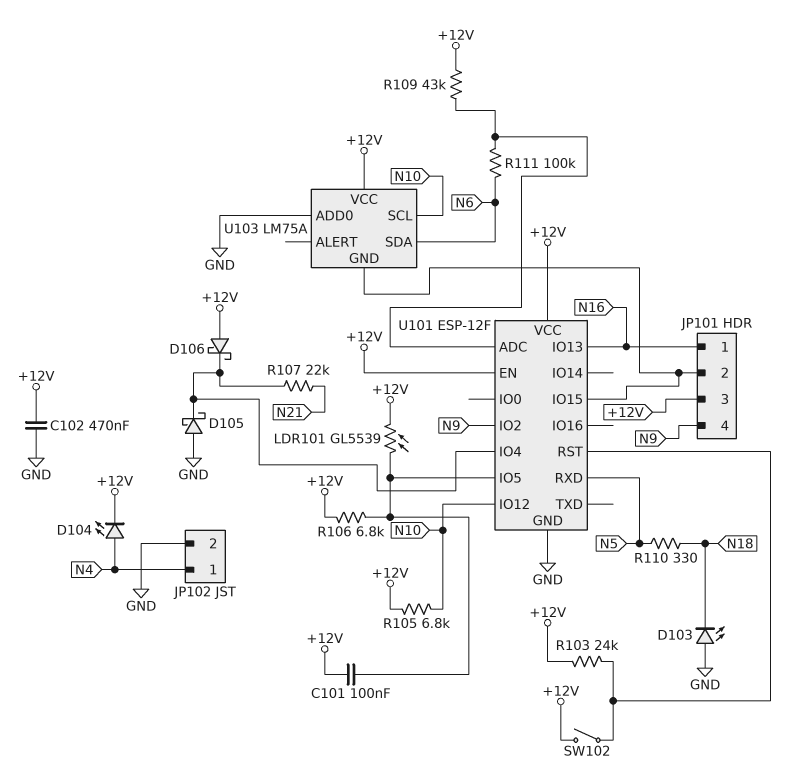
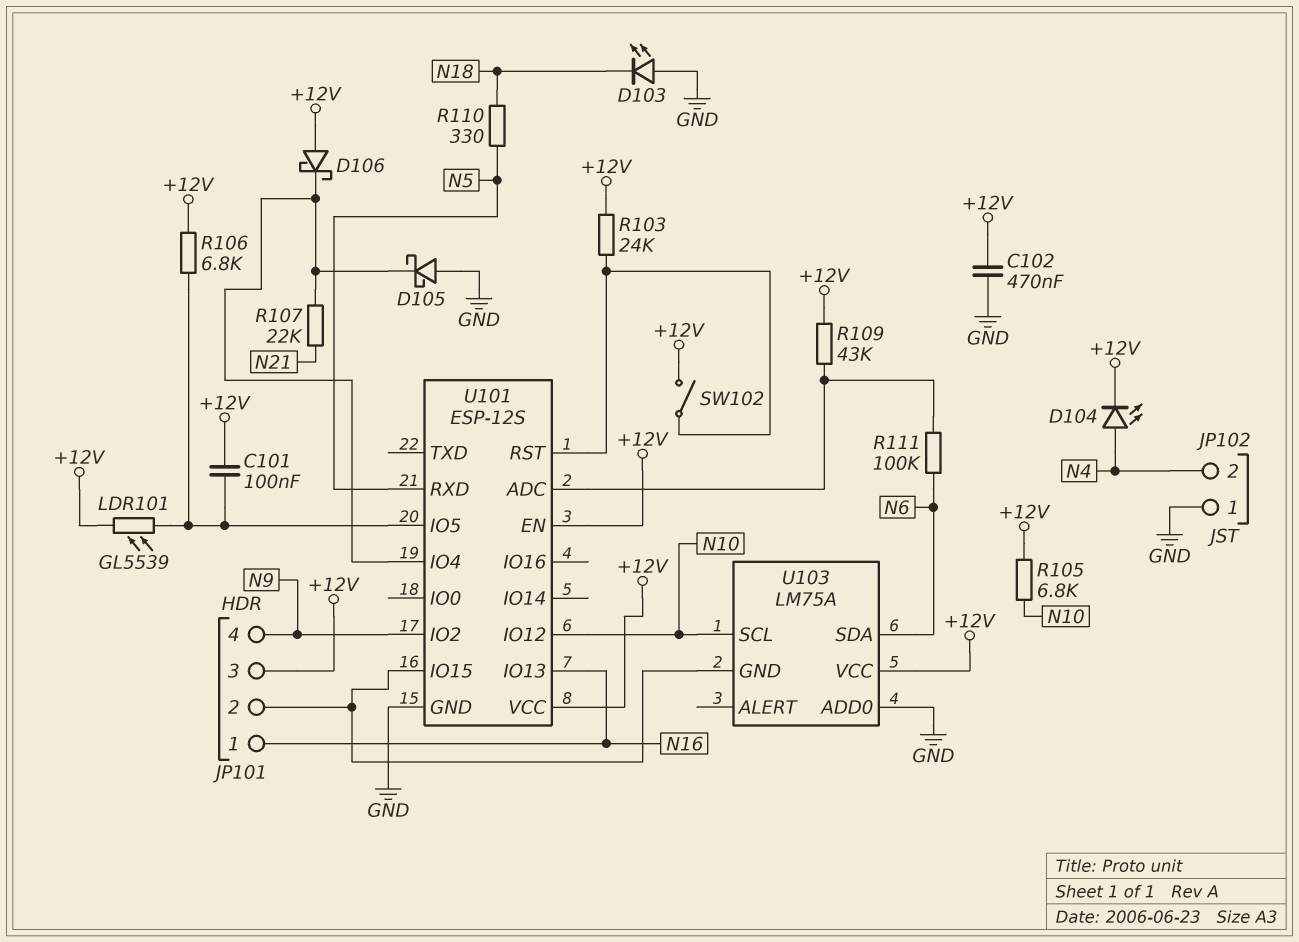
JP102 pin 1: N4 -> GND
JP102 pin 2: GND -> N4
U101: ESP-12F -> ESP-12S

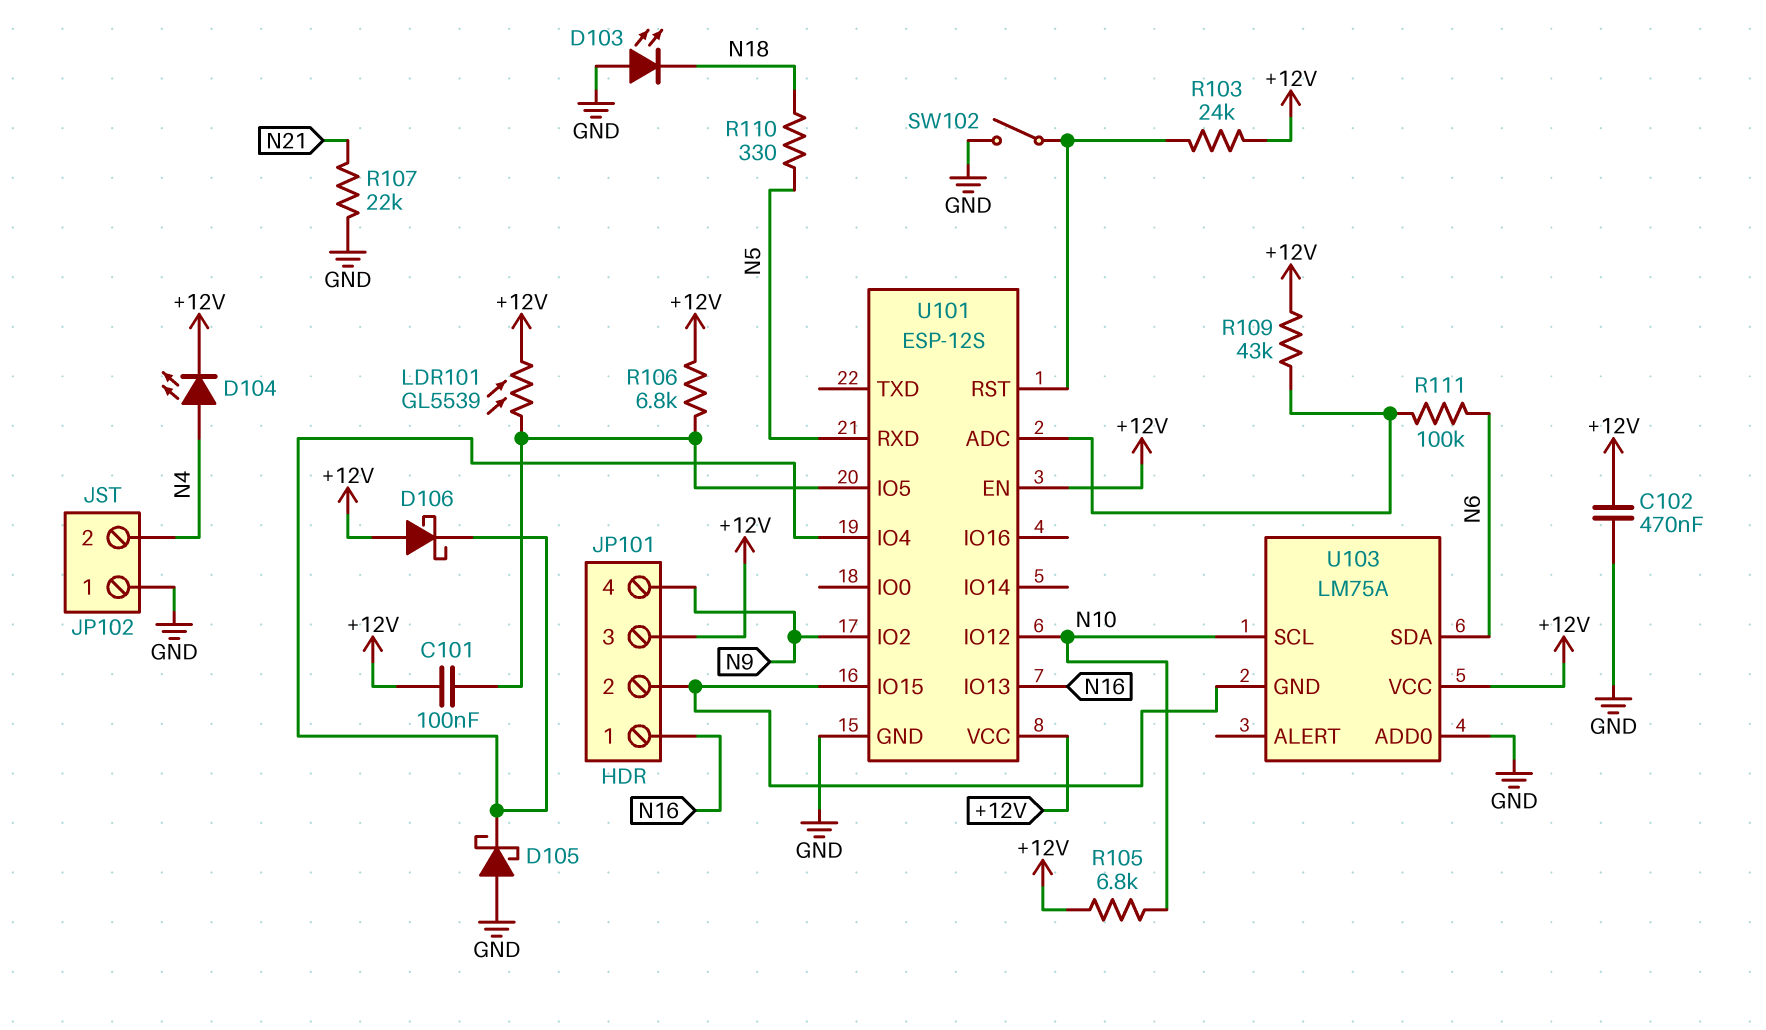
R107: 22k (N21, U101/IO4) -> 22k (GND, N21)
SW102: switch (+12V, U101/RST) -> switch (GND, U101/RST)

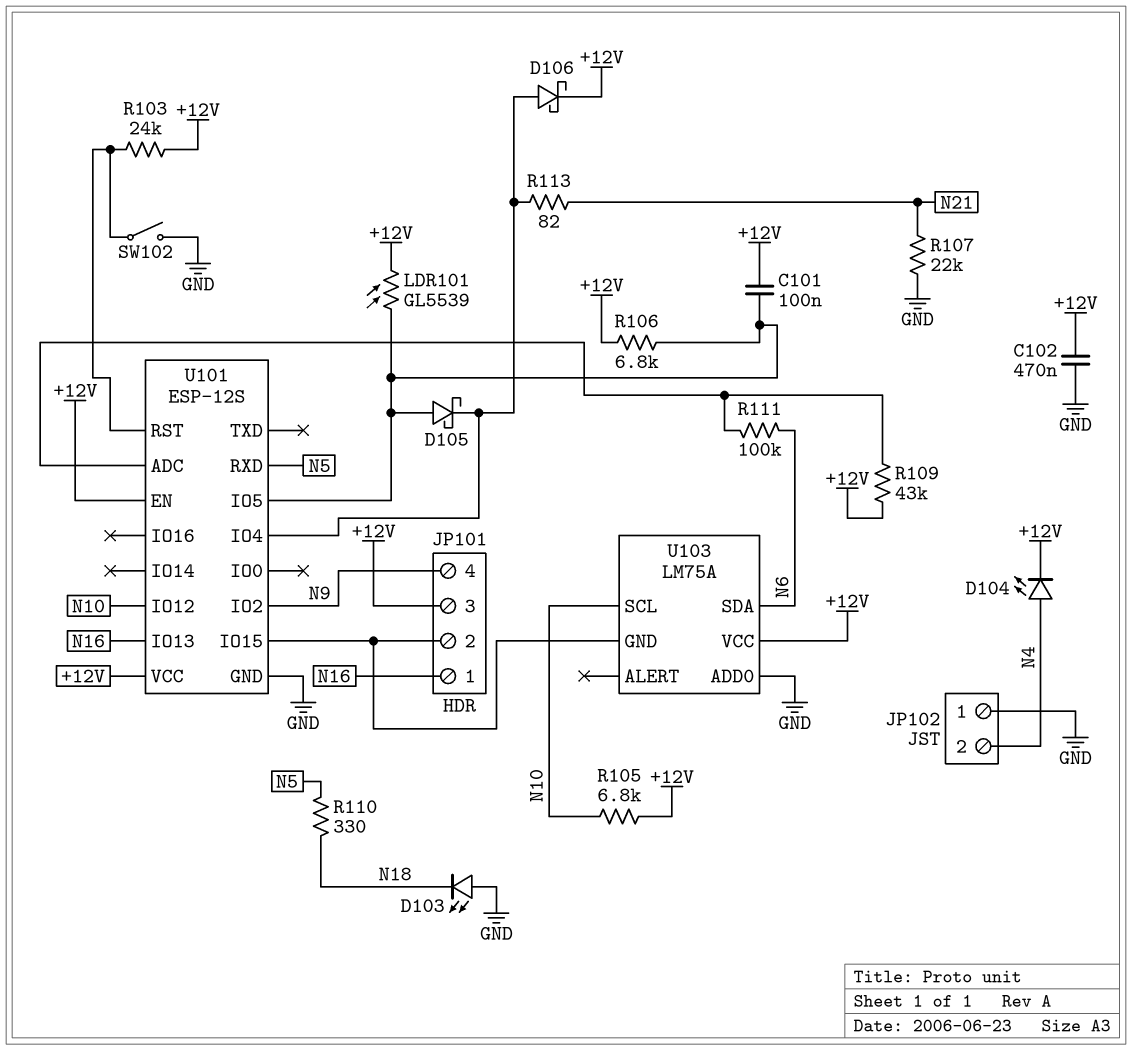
D105: schottky (A GND, K U101/IO4) -> schottky (A U101/IO5, K U101/IO4)
D106: schottky (A +12V, K U101/IO4) -> schottky (A U101/IO4, K +12V)
R113: none -> 82 (N21, U101/IO4)

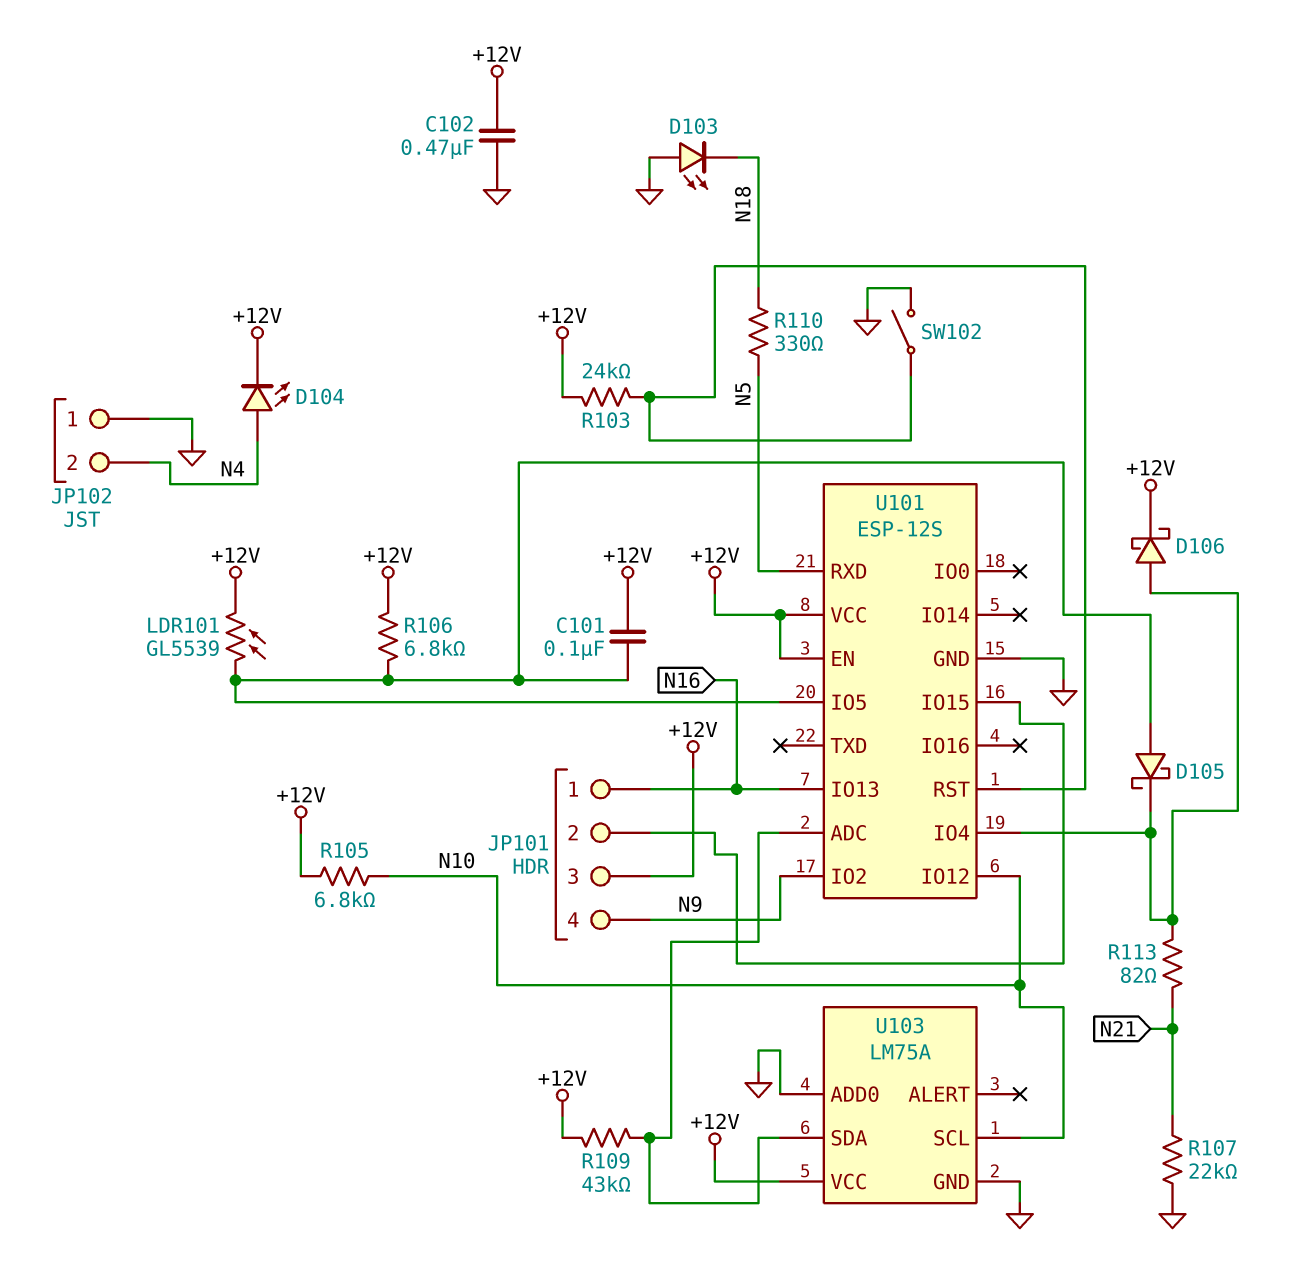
R111: 100k (N6, U101/ADC) -> none
U103 pin GND: JP101/2 -> GND
U103 pin SDA: N6 -> U101/ADC

